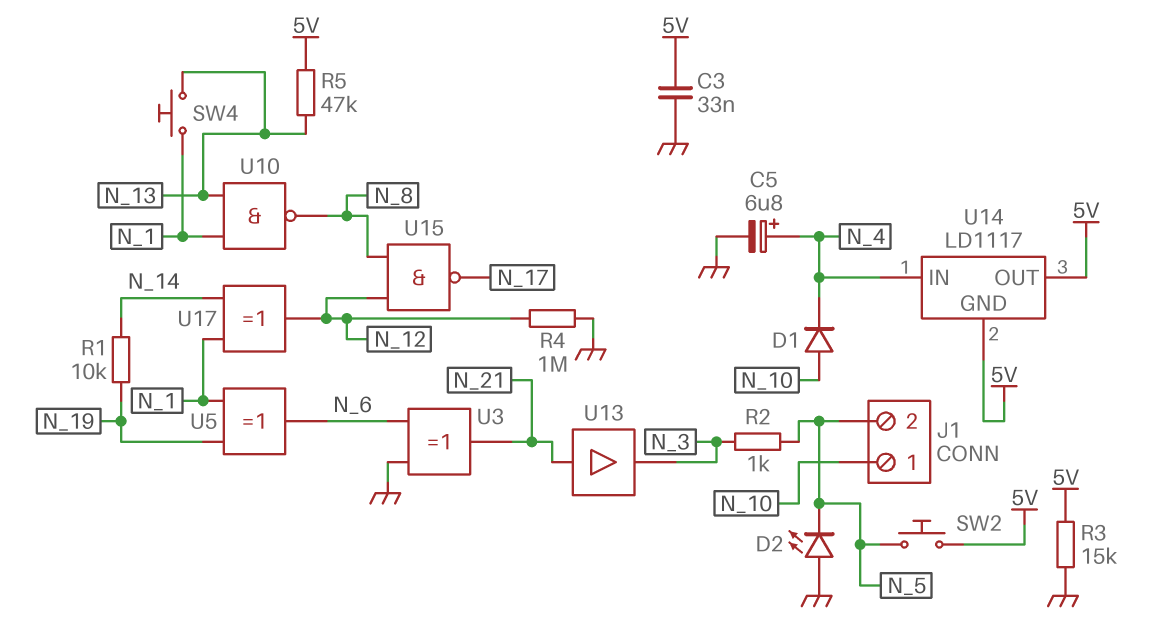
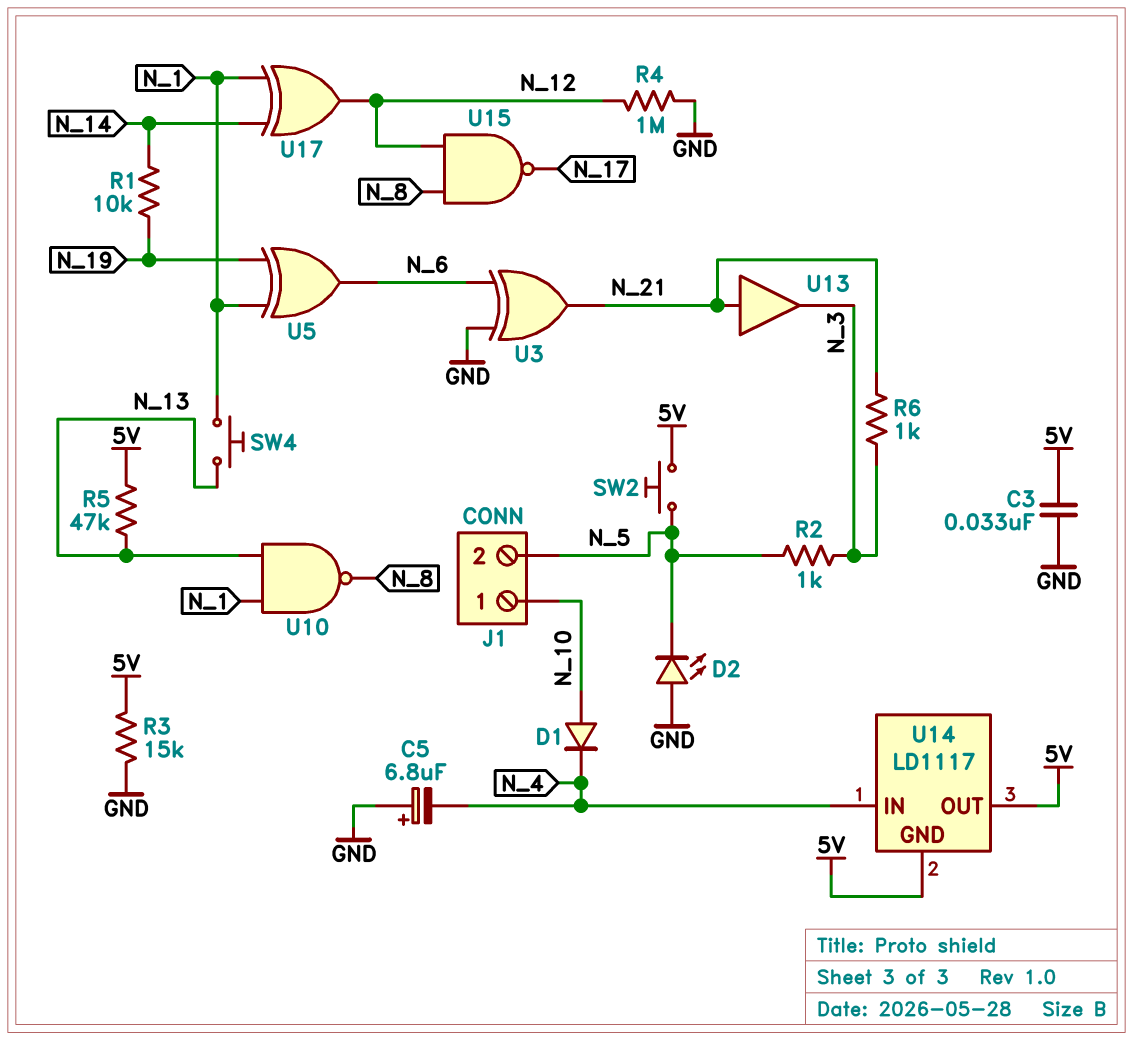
C5: 6.8uF (plus N_4, minus GND) -> 6.8uF (plus GND, minus N_4)
R6: none -> 1k (N_3, N_21)

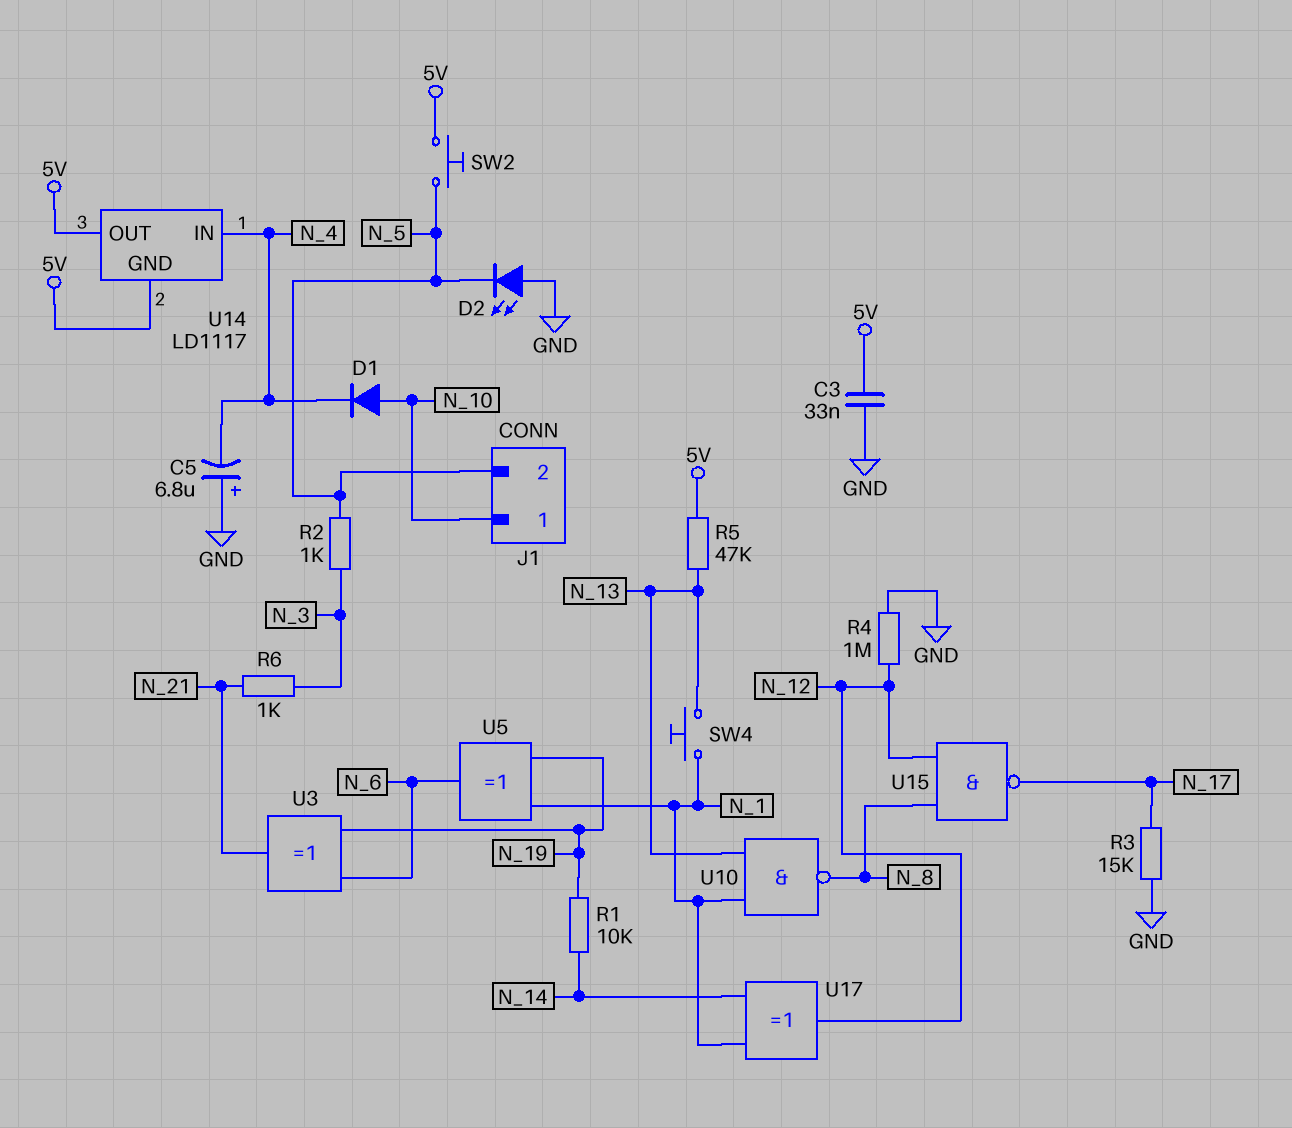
R3: 15k (5V, GND) -> 15k (GND, N_17)
U3: XOR (in GND, in N_6, out N_21) -> XOR (in N_6, in N_19, out N_21)
U13: buffer (in N_21, out N_3) -> none

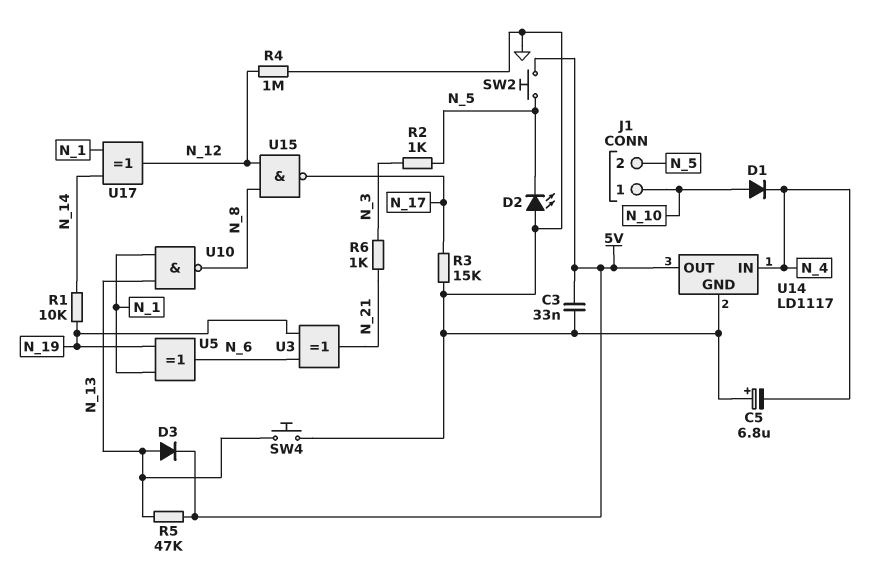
D3: none -> diode (A N_13, K 5V)
SW4: button (N_1, N_13) -> button (GND, N_13)
U14 pin GND: 5V -> GND

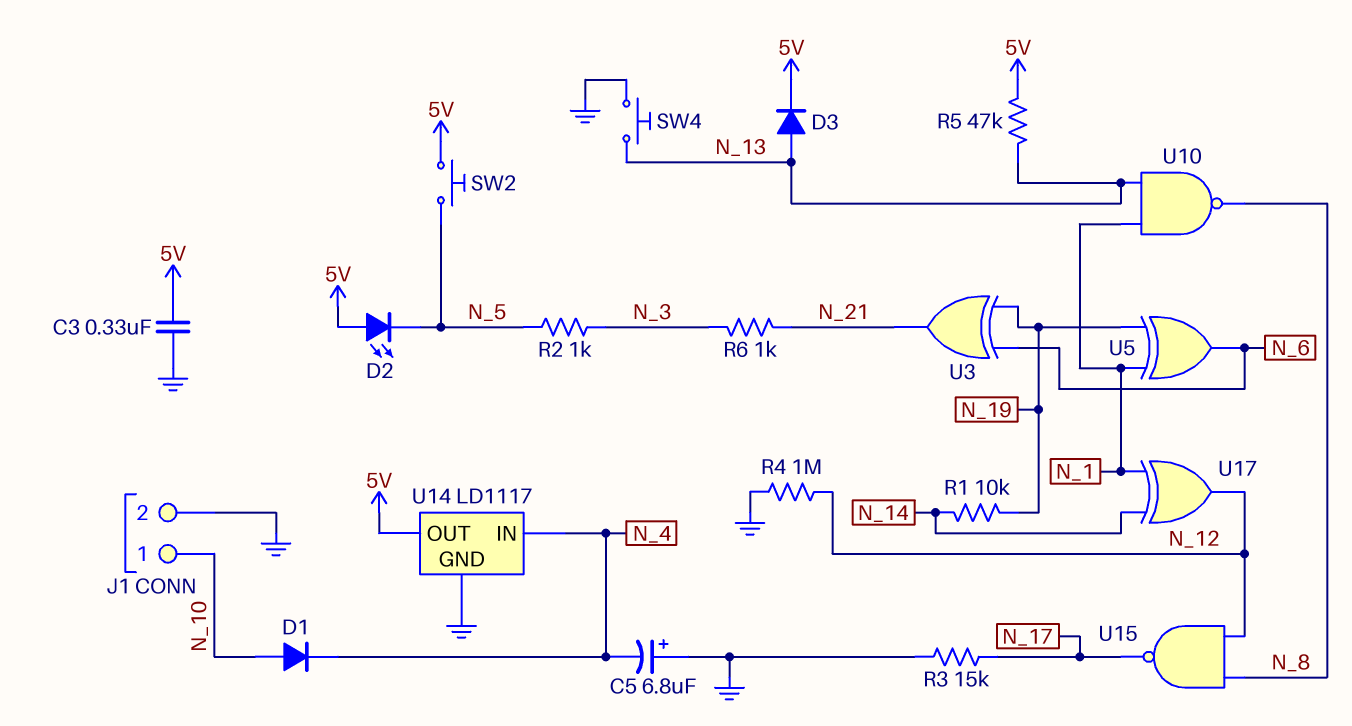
C3: 33nF (5V, GND) -> 330nF (5V, GND)
D2: LED (A GND, K N_5) -> LED (A 5V, K N_5)
J1 pin 2: N_5 -> GND

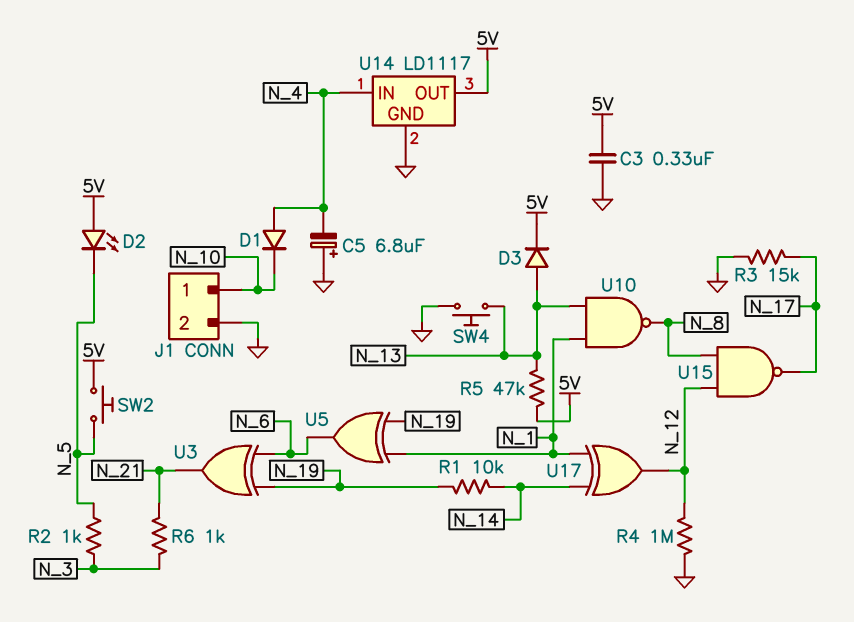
D1: diode (A N_10, K N_4) -> diode (A N_4, K N_10)

